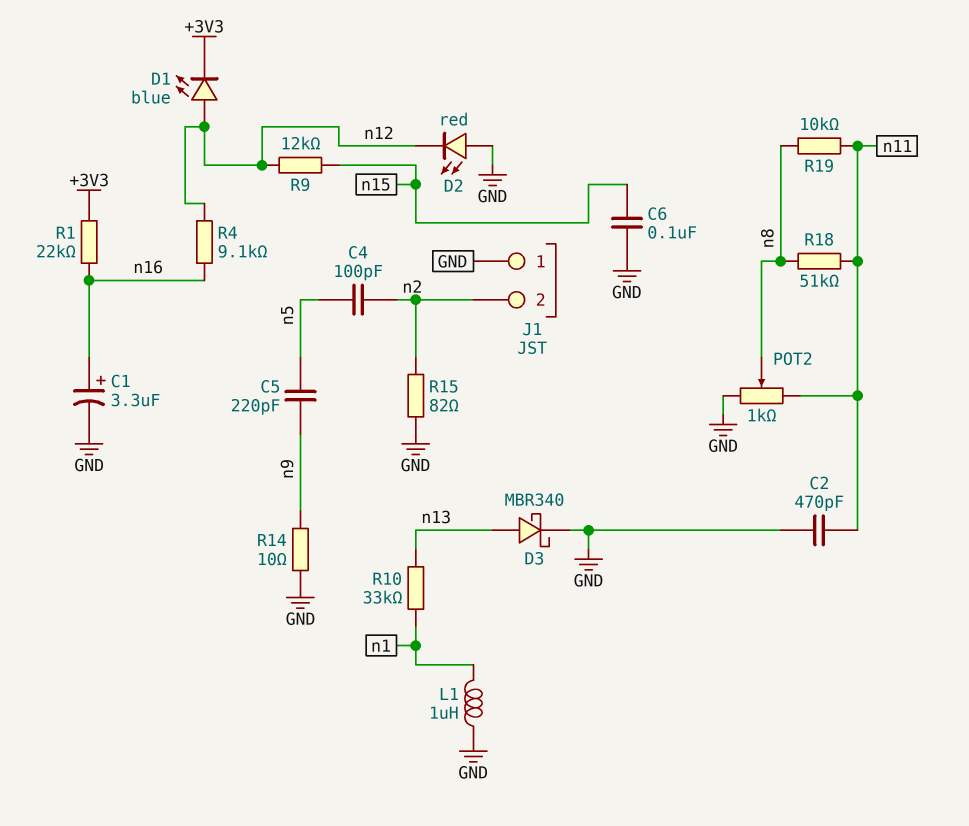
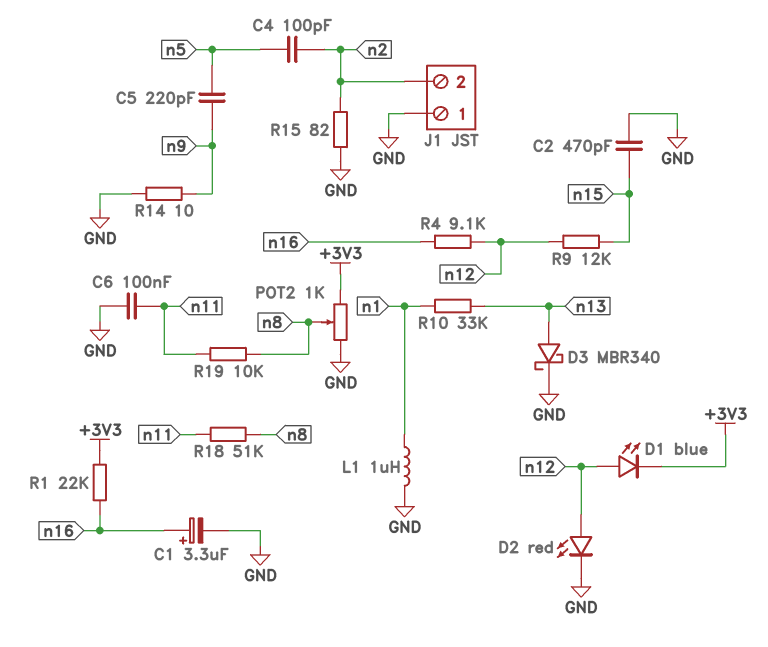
C2: 470pF (GND, n11) -> 470pF (GND, n15)
C6: 100nF (GND, n15) -> 100nF (GND, n11)
D2: LED red (A GND, K n12) -> LED red (A n12, K GND)
POT2: 1k (GND, n11, wiper n8) -> 1k (+3V3, GND, wiper n8)

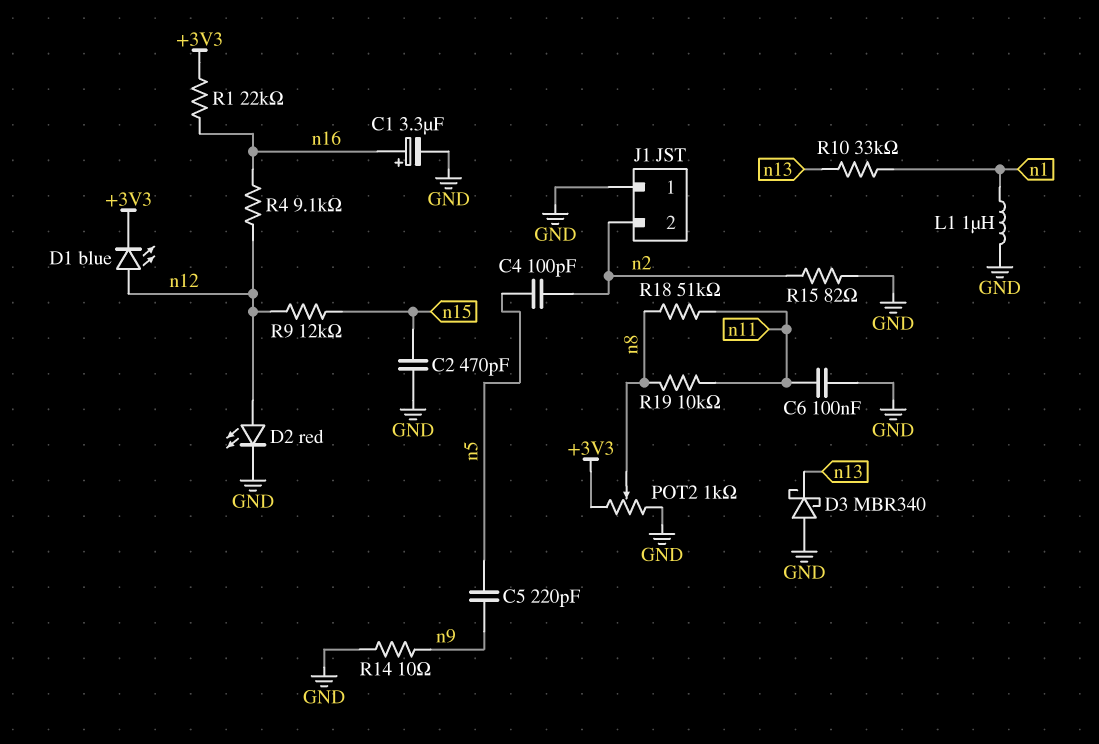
D3: schottky MBR340 (A n13, K GND) -> schottky MBR340 (A GND, K n13)

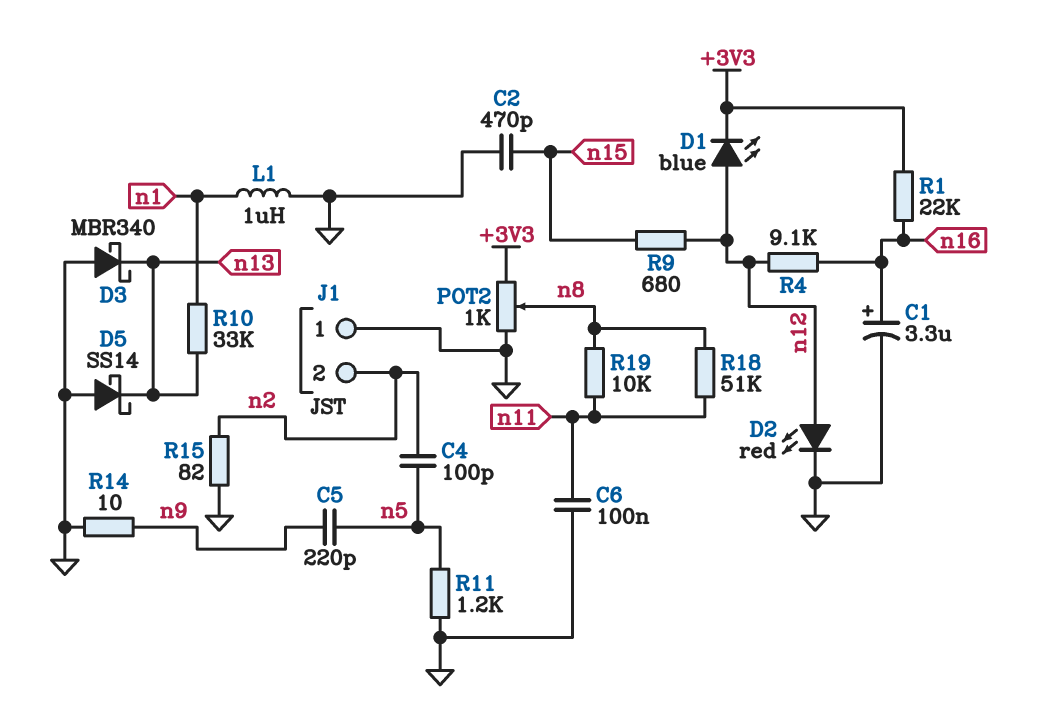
D5: none -> schottky SS14 (A GND, K n13)
R9: 12k (n12, n15) -> 680 (n12, n15)
R11: none -> 1.2k (GND, n5)

